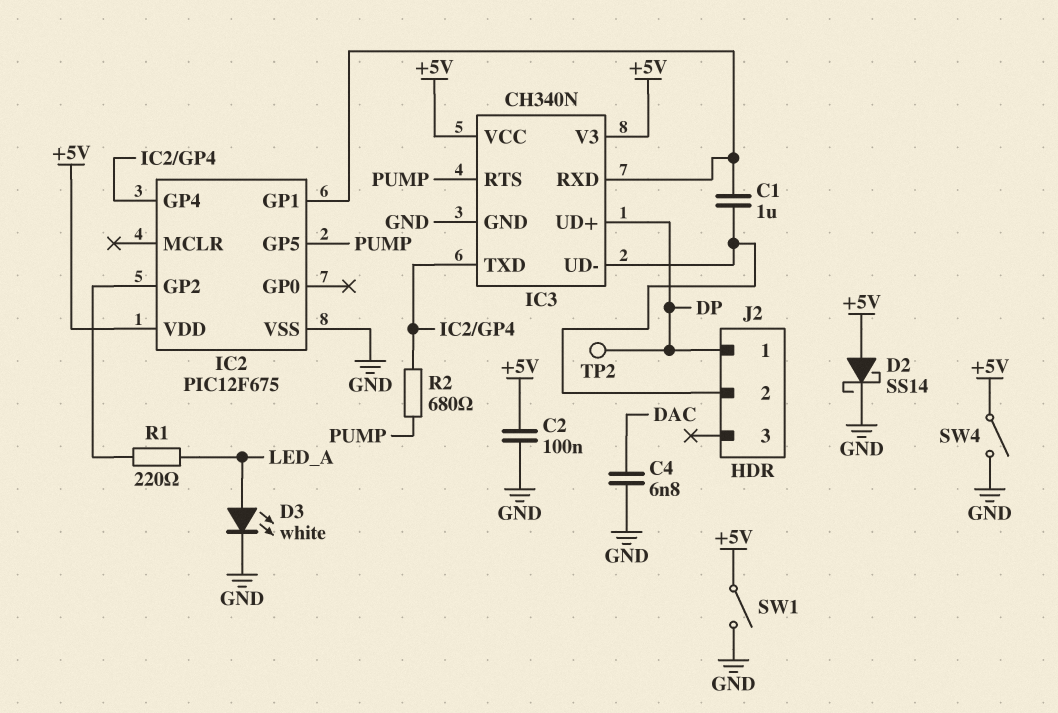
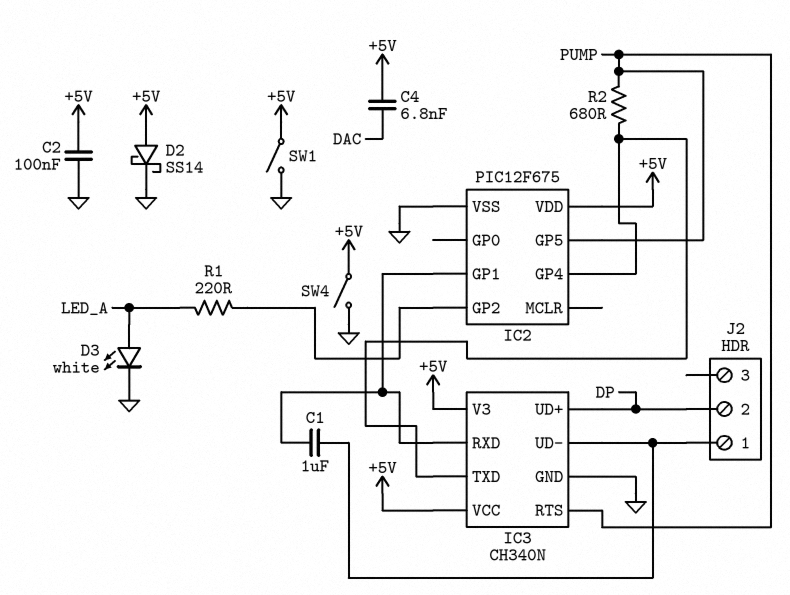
C4: 6.8nF (DAC, GND) -> 6.8nF (+5V, DAC)
J2 pin 1: DP -> IC3/UD-
J2 pin 2: IC3/UD- -> DP
TP2: test point (DP) -> none

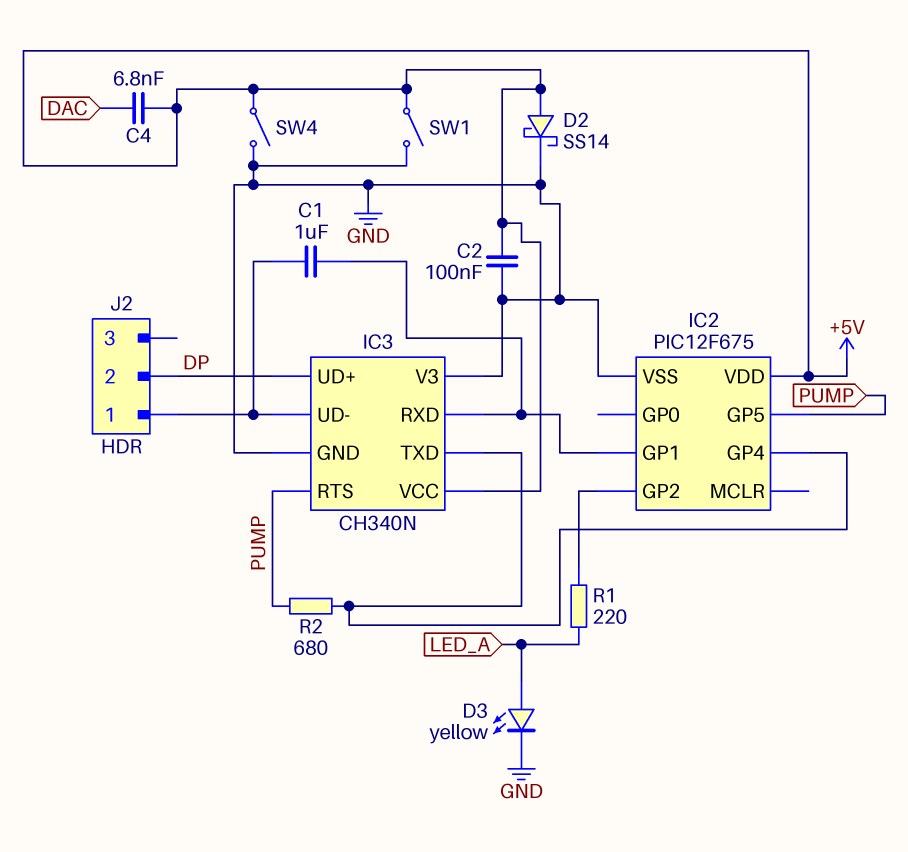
D3: LED white (A LED_A, K GND) -> LED yellow (A LED_A, K GND)
IC3 pin V3: +5V -> GND

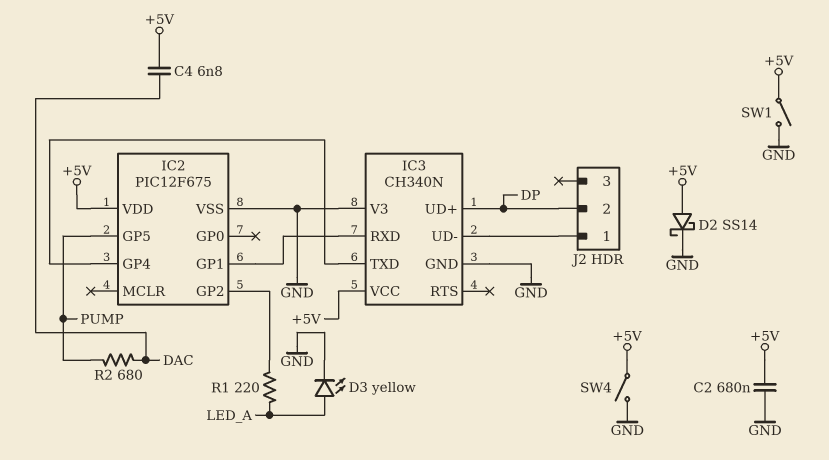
C1: 1uF (IC2/GP1, IC3/UD-) -> none
C2: 100nF (+5V, GND) -> 680nF (+5V, GND)
IC3 pin RTS: PUMP -> none
R2: 680 (IC2/GP4, PUMP) -> 680 (DAC, PUMP)

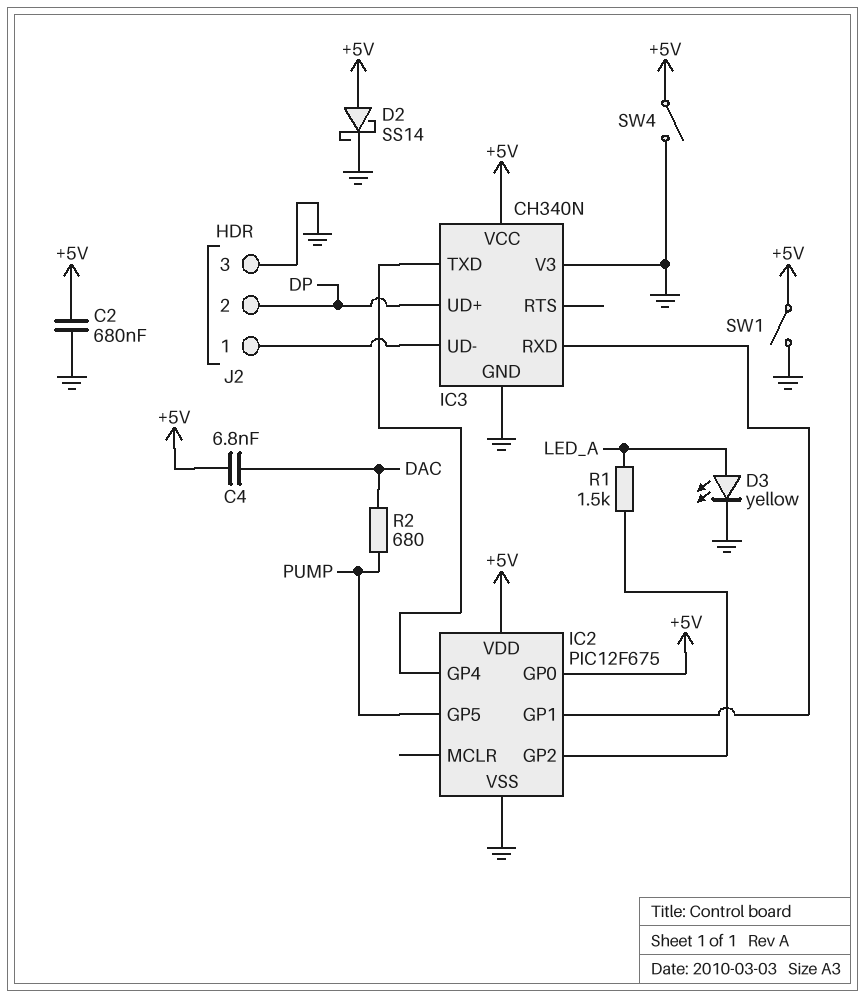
IC2 pin GP0: none -> +5V
J2 pin 3: none -> GND
R1: 220 (IC2/GP2, LED_A) -> 1.5k (IC2/GP2, LED_A)

